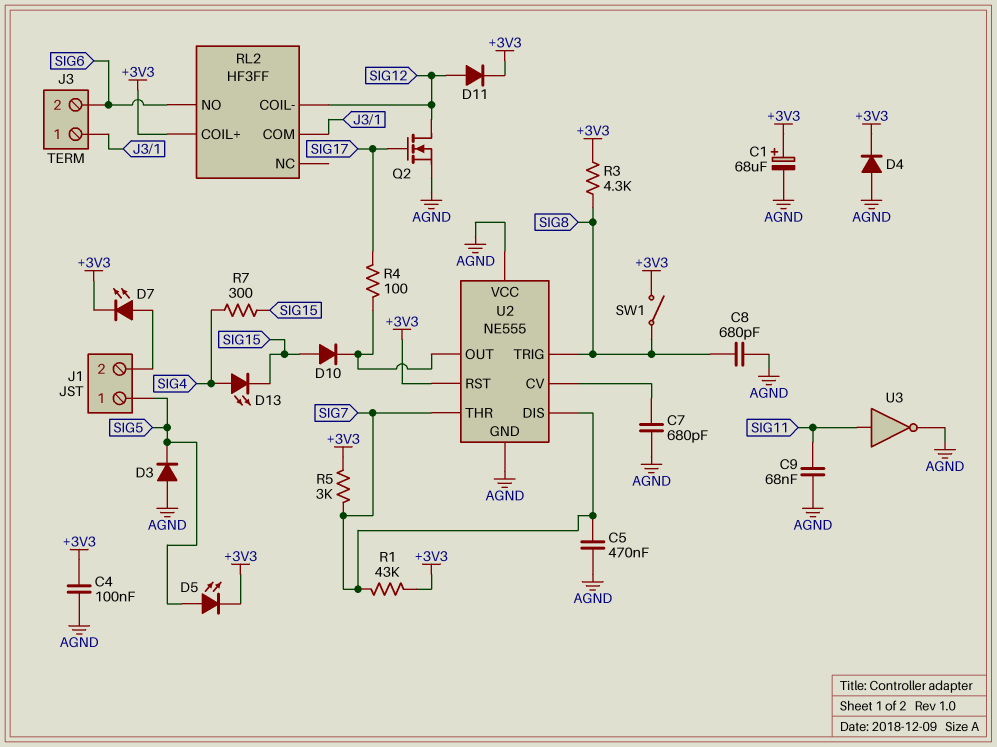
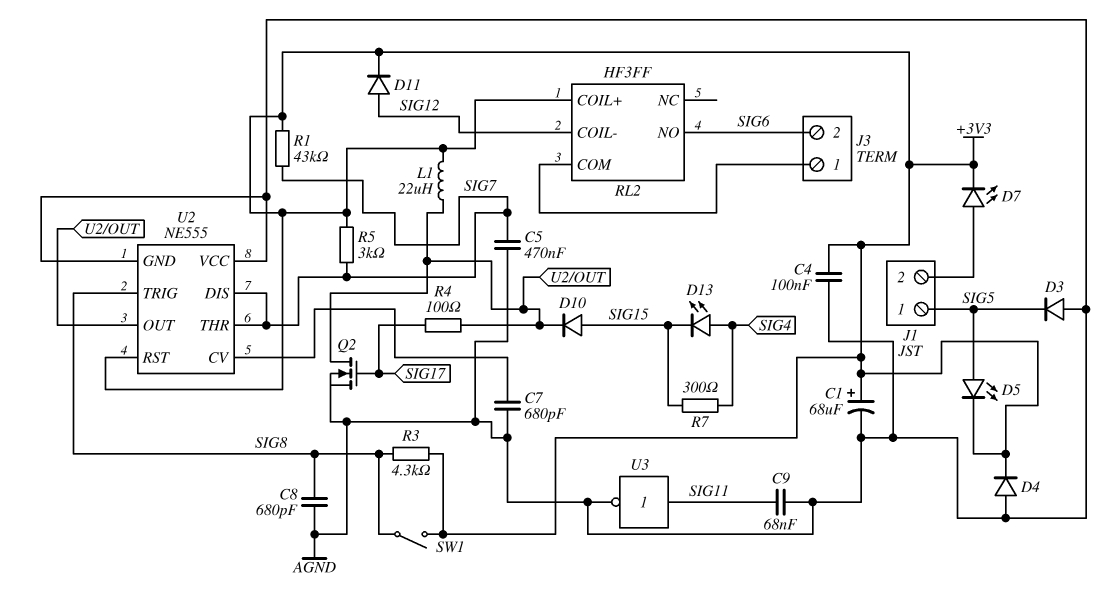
L1: none -> 22uH (+3V3, U2/OUT)
Q2: NMOS (G SIG17, D SIG12, S AGND) -> NMOS (G SIG17, D U2/OUT, S AGND)

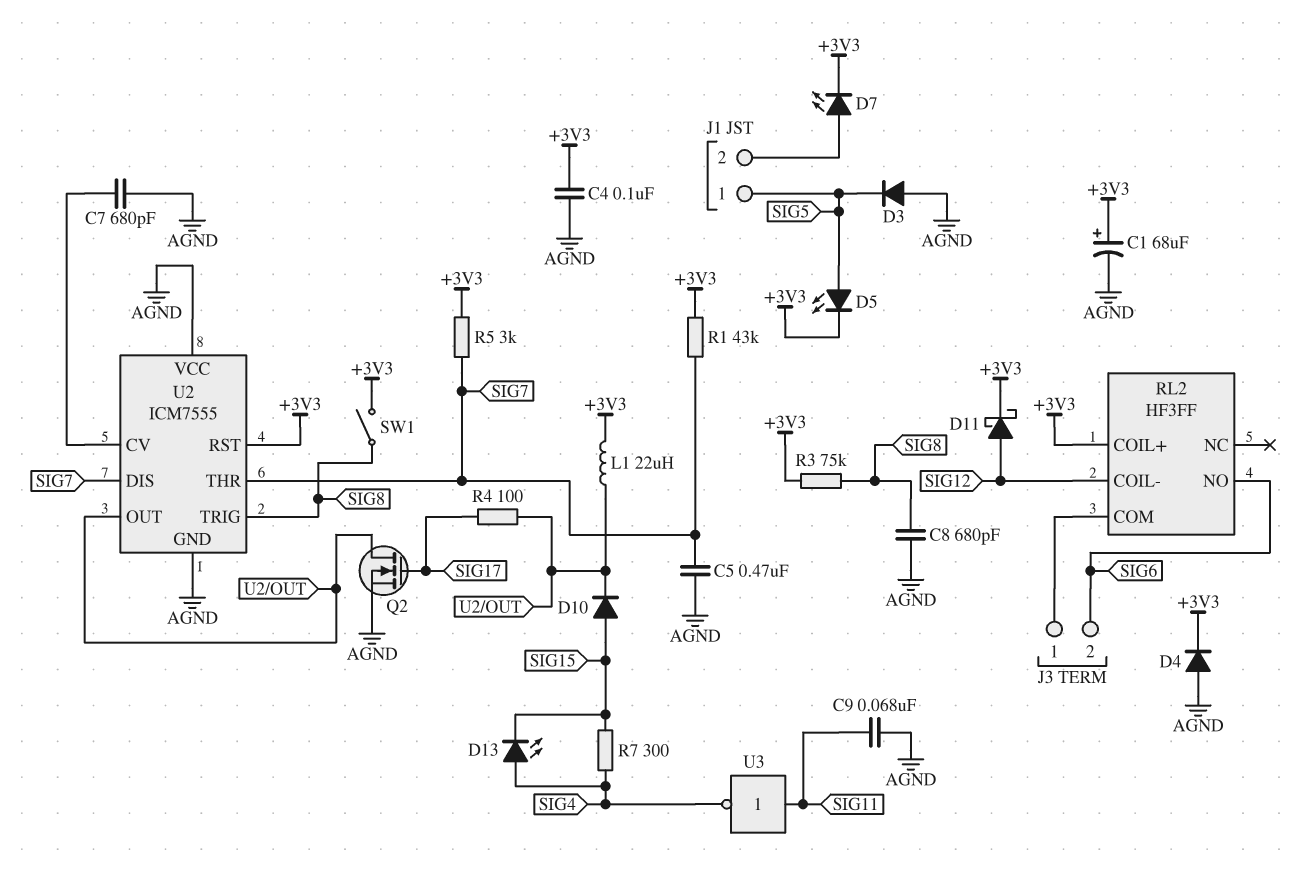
D11: diode (A SIG12, K +3V3) -> schottky (A SIG12, K +3V3)
R3: 4.3k (+3V3, SIG8) -> 75k (+3V3, SIG8)
U2: NE555 -> ICM7555
U3: NOT (in SIG11, out AGND) -> NOT (in SIG11, out SIG4)

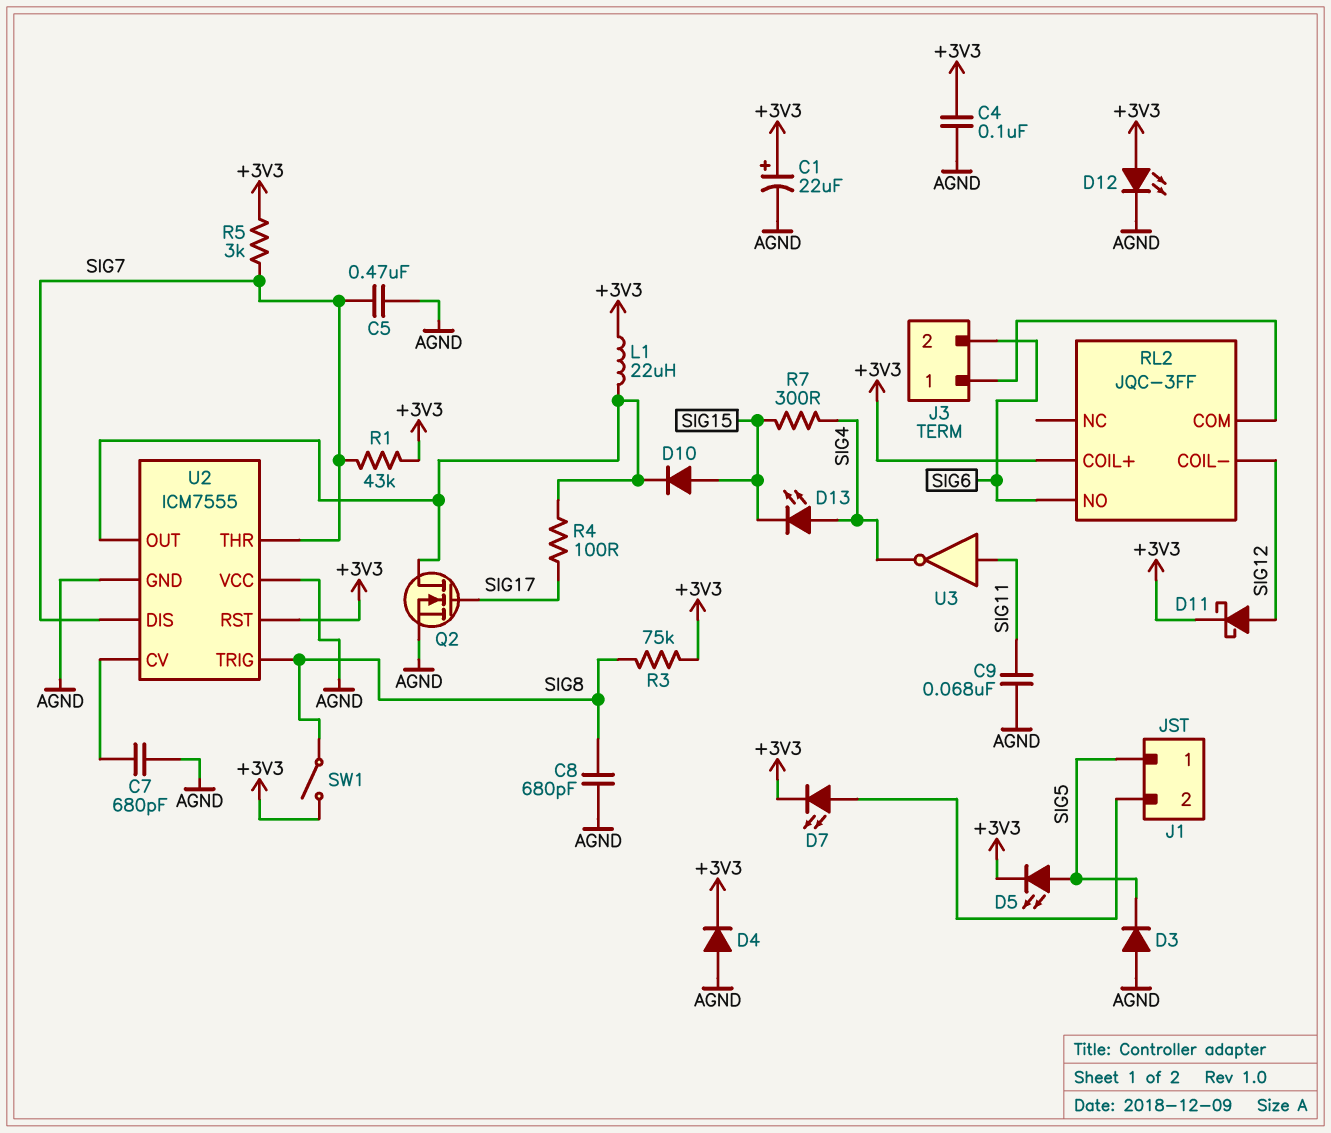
C1: 68uF (plus +3V3, minus AGND) -> 22uF (plus +3V3, minus AGND)
D12: none -> LED (A +3V3, K AGND)
RL2: HF3FF -> JQC-3FF

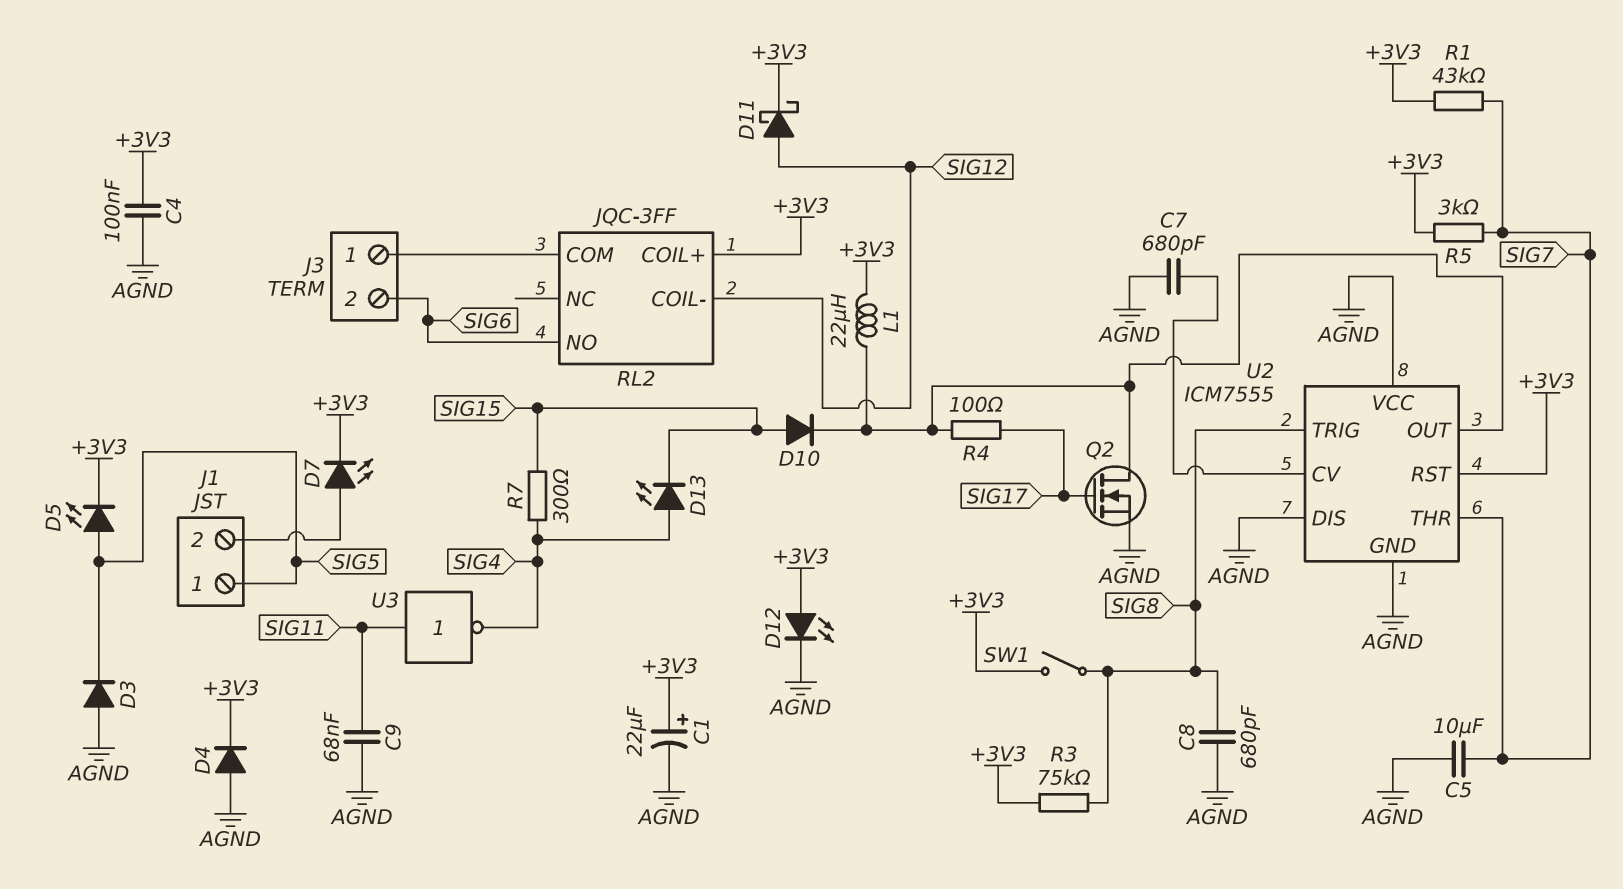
C5: 470nF (AGND, SIG7) -> 10uF (AGND, SIG7)
U2 pin DIS: SIG7 -> AGND

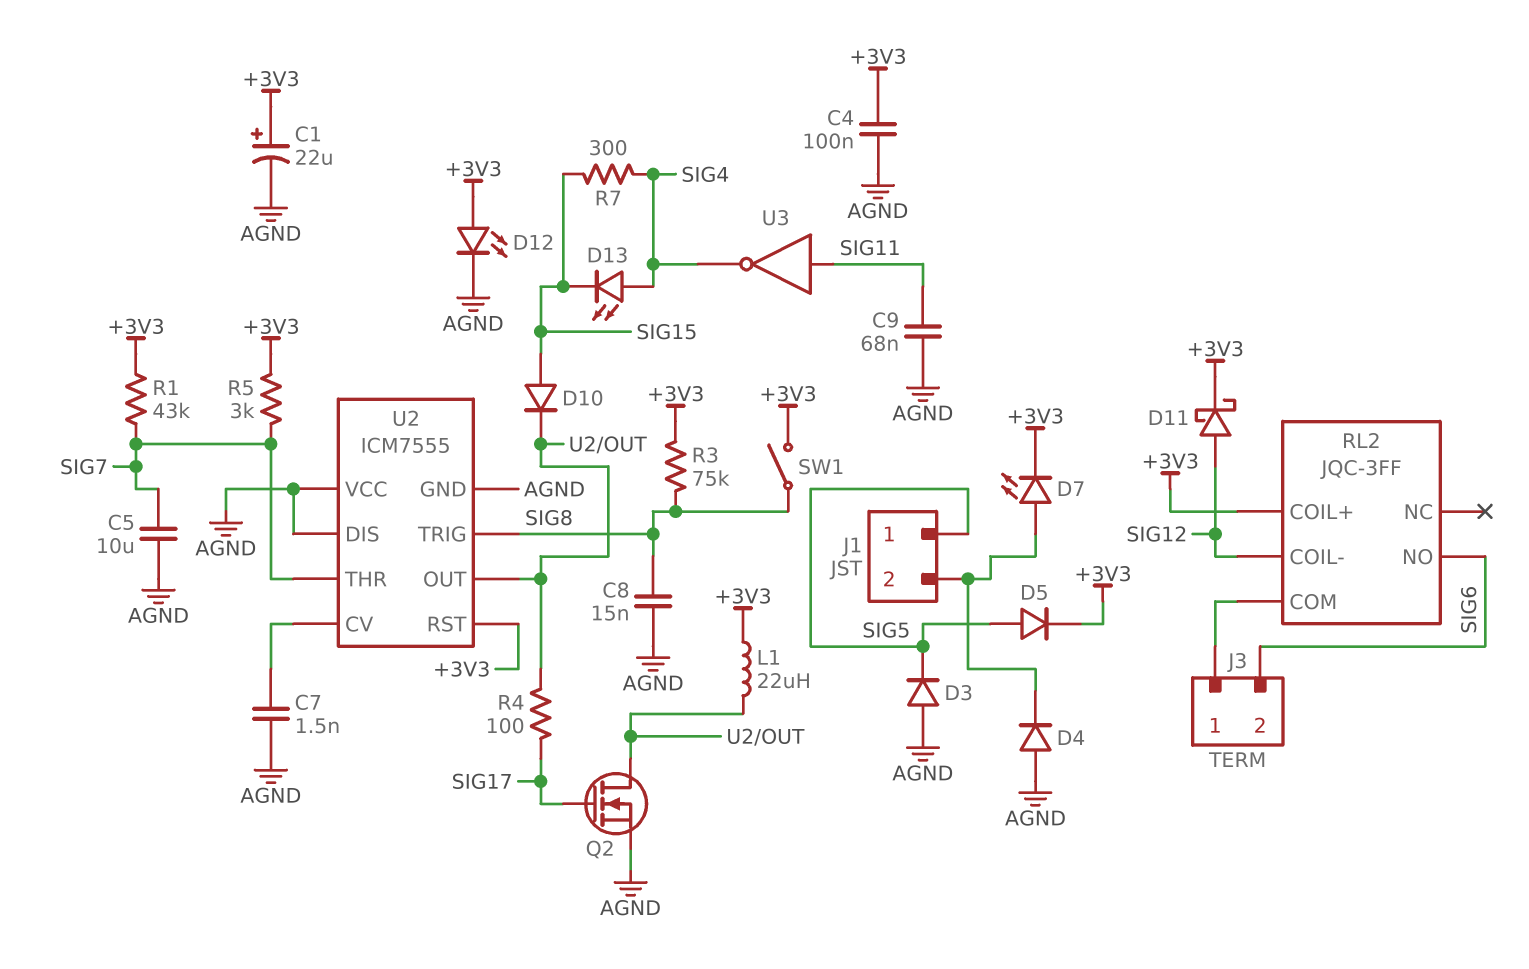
C7: 680pF (AGND, U2/CV) -> 1.5nF (AGND, U2/CV)
C8: 680pF (AGND, SIG8) -> 15nF (AGND, SIG8)
D4: diode (A AGND, K +3V3) -> diode (A AGND, K J1/2)
D5: LED (A SIG5, K +3V3) -> diode (A SIG5, K +3V3)

